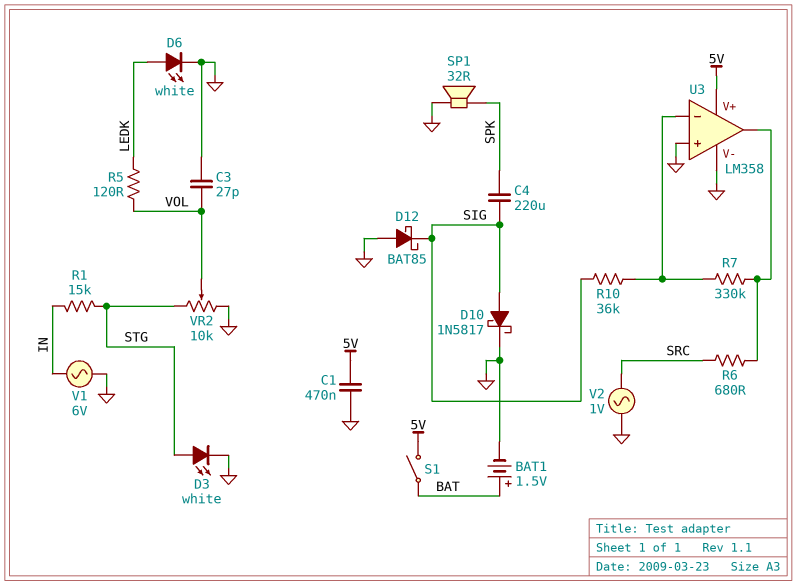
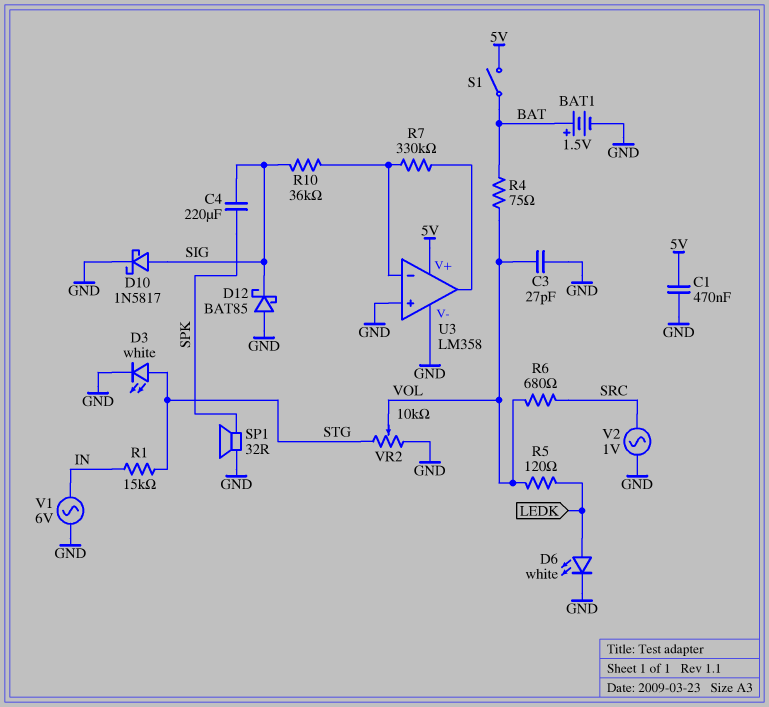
R4: none -> 75 (BAT, VOL)
R6: 680 (SRC, U3/out) -> 680 (SRC, VOL)

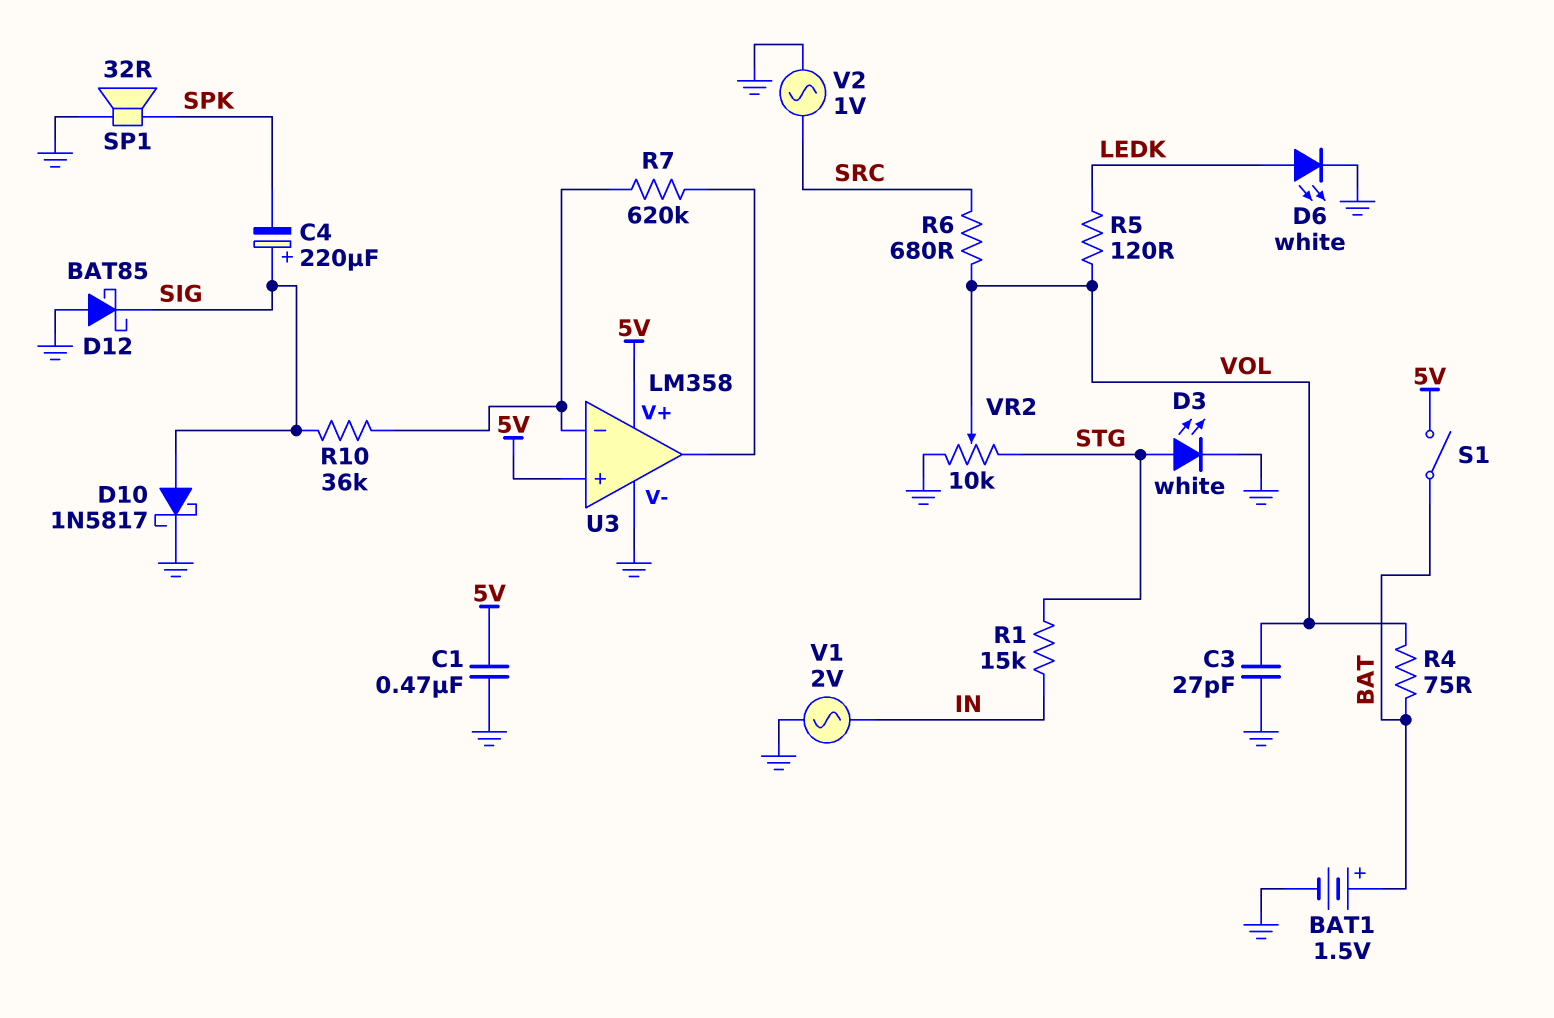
C4: 220uF (SIG, SPK) -> 220uF (plus SIG, minus SPK)
R7: 330k (U3/in-, U3/out) -> 620k (U3/in-, U3/out)
U3 pin in+: GND -> 5V
V1: AC 6V (GND, IN) -> AC 2V (GND, IN)

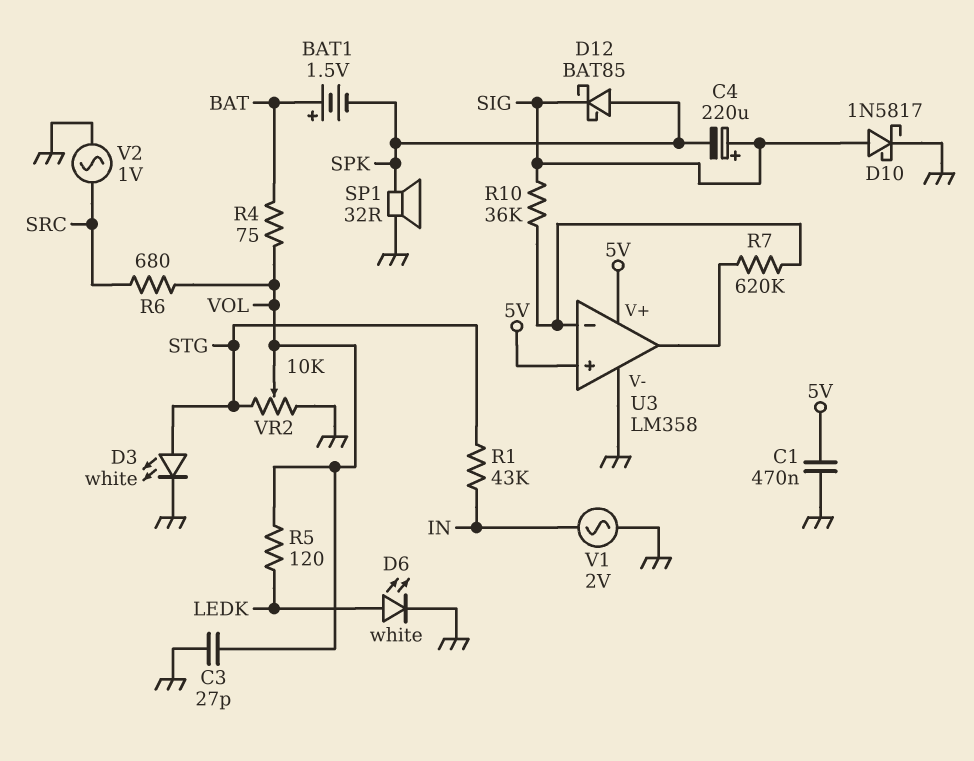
BAT1: 1.5V (plus BAT, minus GND) -> 1.5V (plus BAT, minus SPK)
D12: schottky BAT85 (A GND, K SIG) -> schottky BAT85 (A SPK, K SIG)
R1: 15k (IN, STG) -> 43k (IN, STG)
S1: switch (5V, BAT) -> none

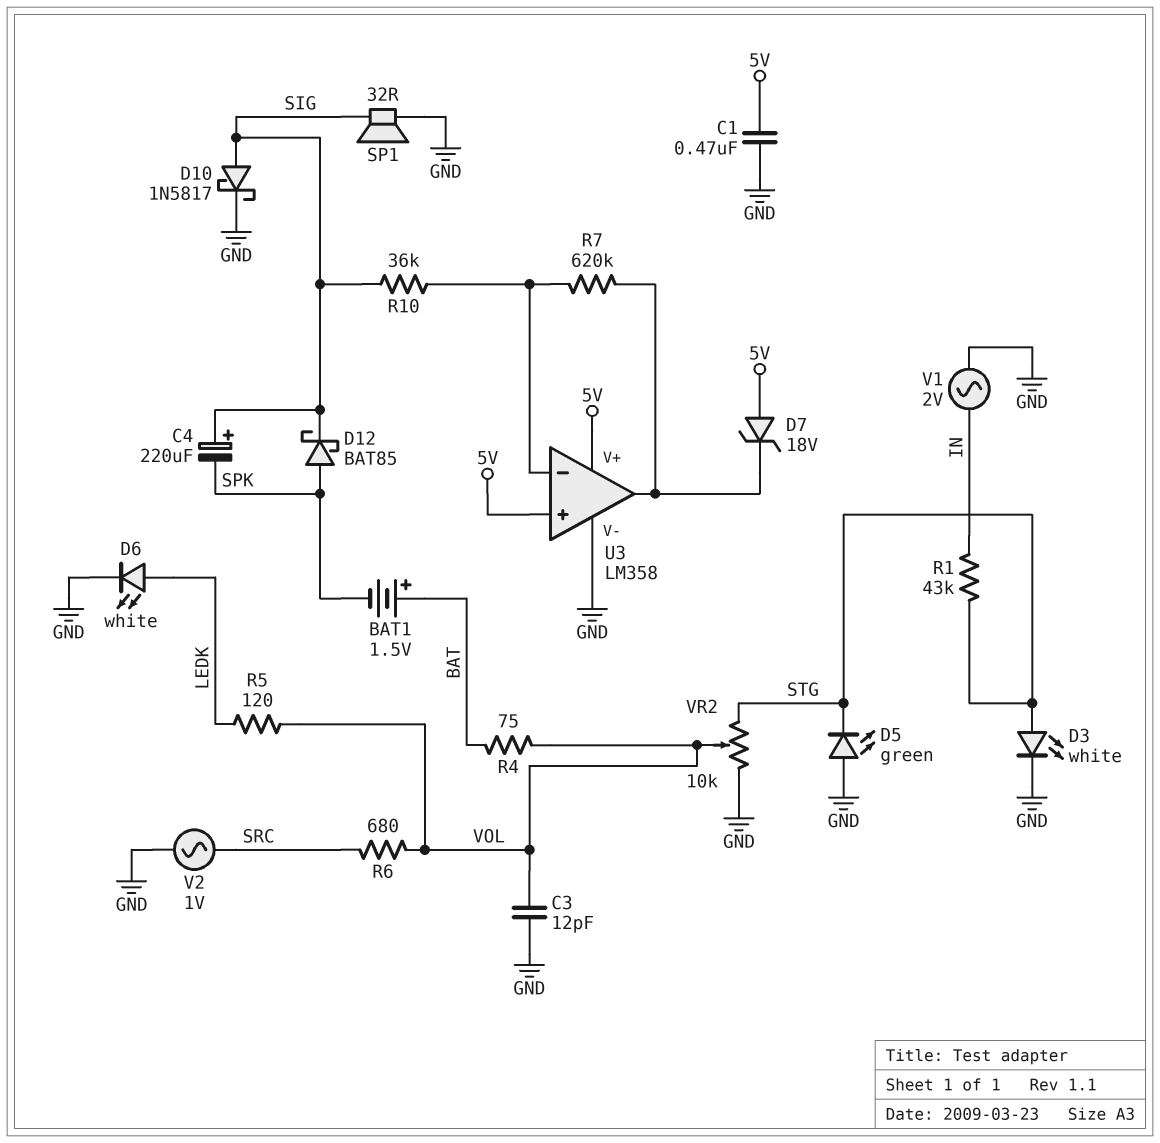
C3: 27pF (GND, VOL) -> 12pF (GND, VOL)
D5: none -> LED green (A GND, K STG)
D7: none -> zener 18V (A 5V, K U3/out)
SP1: speaker 32R (GND, SPK) -> speaker 32R (GND, SIG)

